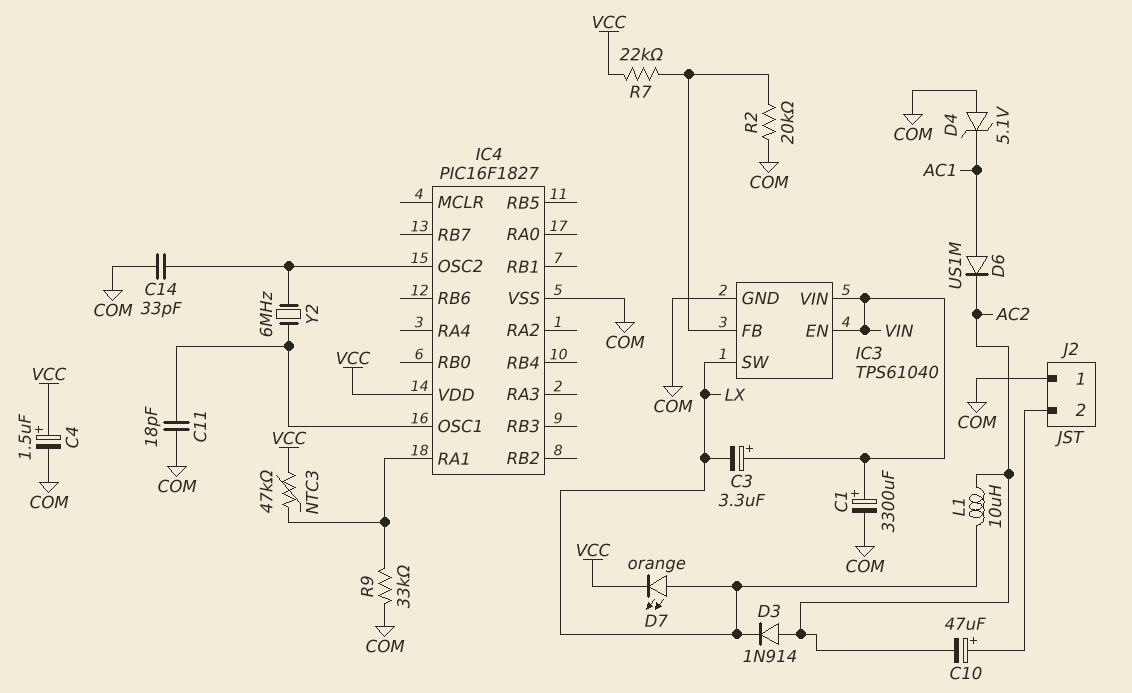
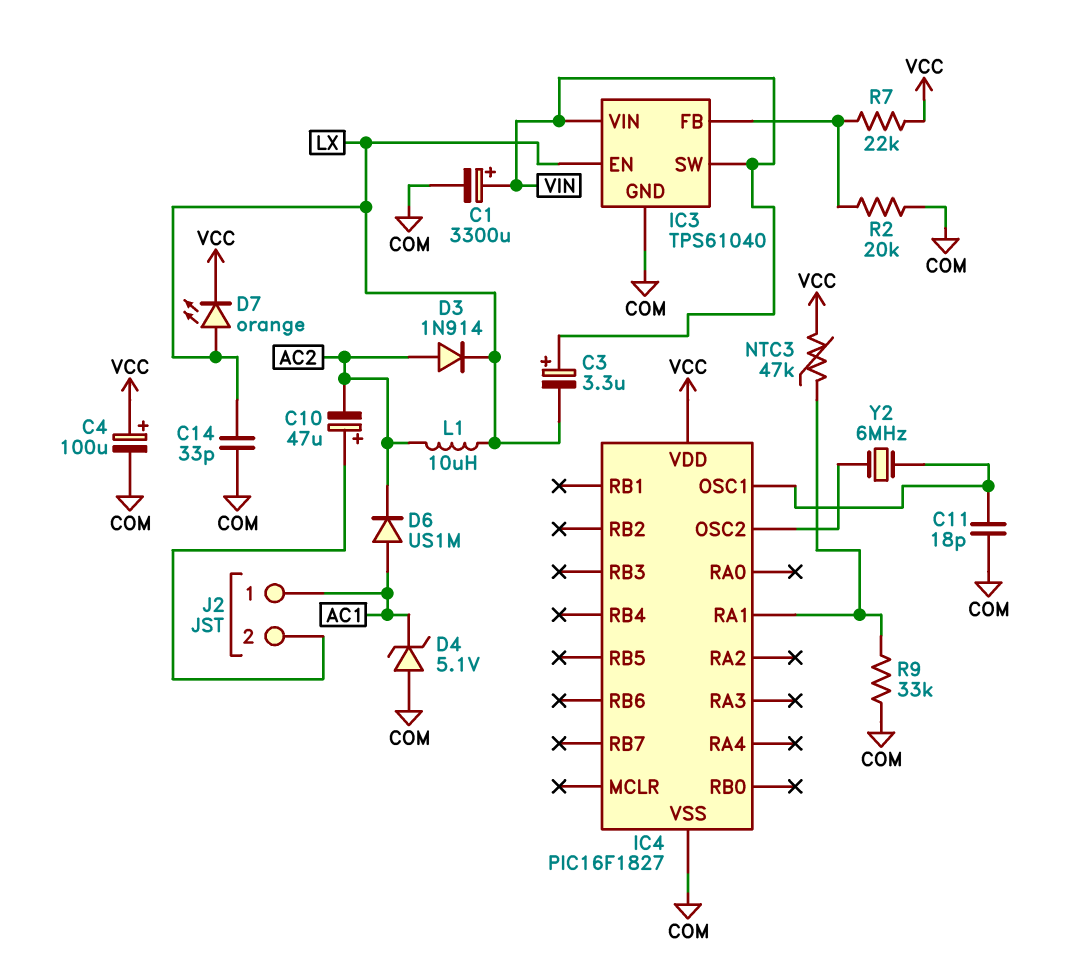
C4: 1.5uF (plus VCC, minus COM) -> 100uF (plus VCC, minus COM)
C14: 33pF (COM, IC4/OSC2) -> 33pF (COM, LX)
IC3 pin EN: VIN -> LX
IC3 pin SW: LX -> VIN
J2 pin 1: COM -> AC1

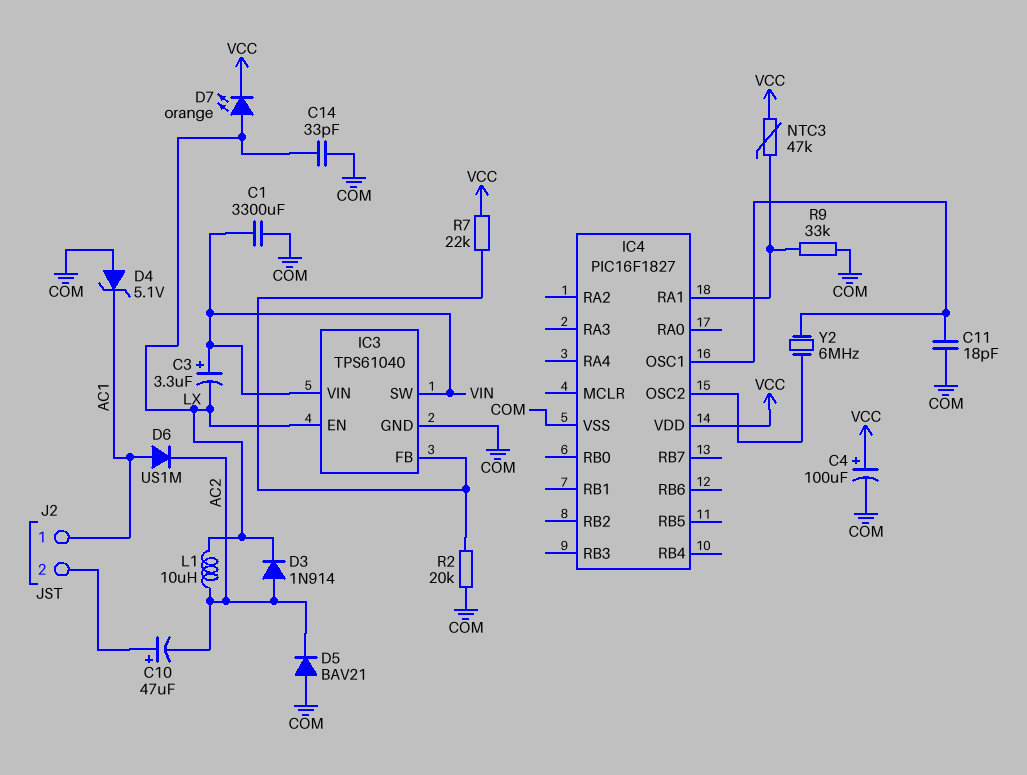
C1: 3300uF (plus VIN, minus COM) -> 3300uF (COM, VIN)
D5: none -> diode BAV21 (A COM, K AC2)

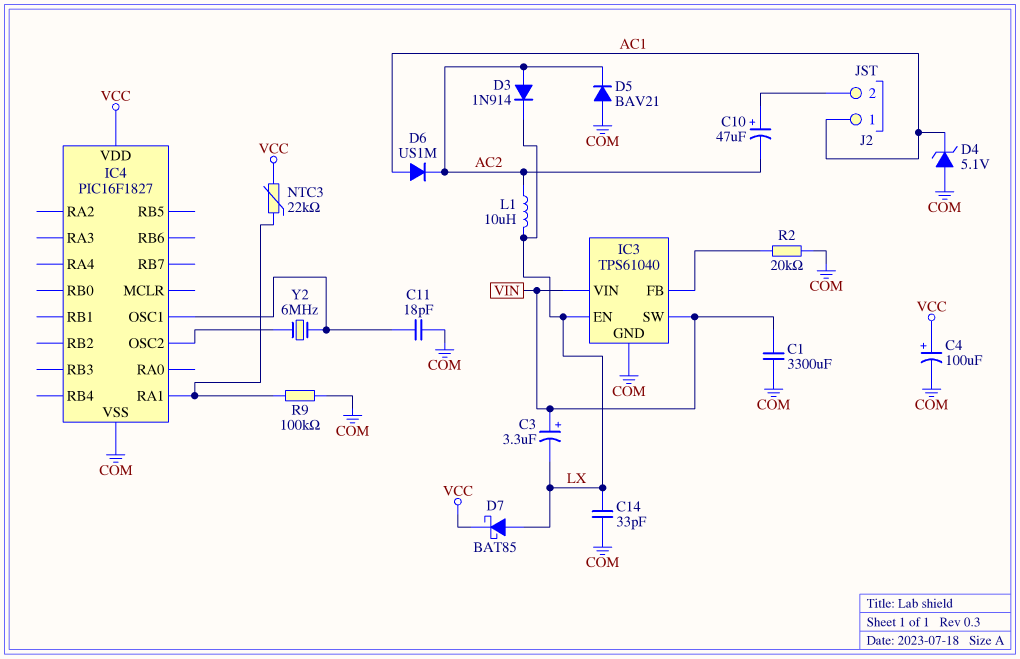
D7: LED orange (A LX, K VCC) -> schottky BAT85 (A LX, K VCC)
NTC3: 47k (IC4/RA1, VCC) -> 22k (IC4/RA1, VCC)
R7: 22k (IC3/FB, VCC) -> none
R9: 33k (COM, IC4/RA1) -> 100k (COM, IC4/RA1)

